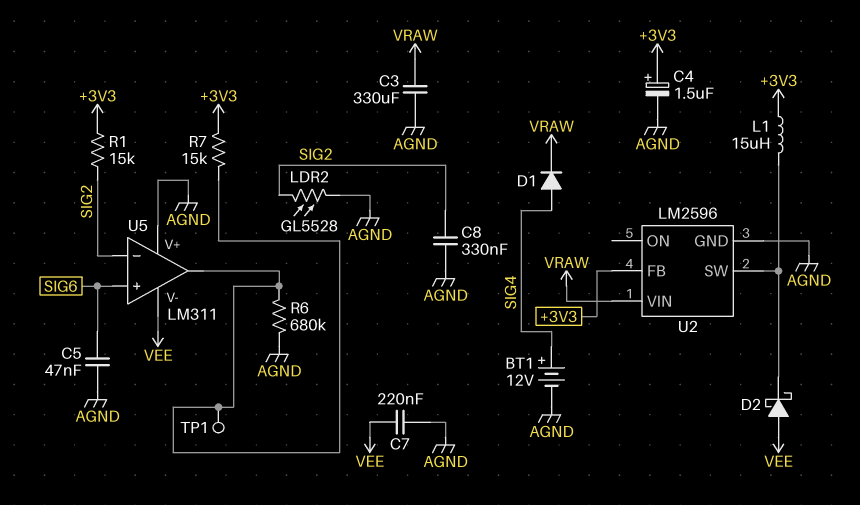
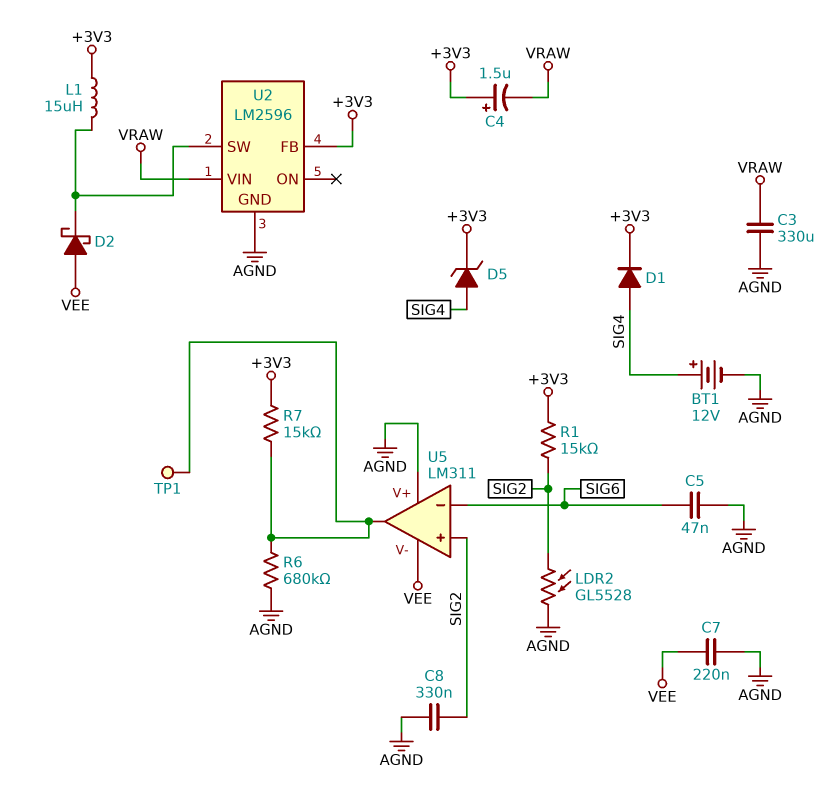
C4: 1.5uF (plus +3V3, minus AGND) -> 1.5uF (plus +3V3, minus VRAW)
D1: diode (A SIG4, K VRAW) -> diode (A SIG4, K +3V3)
D5: none -> zener (A SIG4, K +3V3)
U5 pin in+: SIG6 -> SIG2
U5 pin in-: SIG2 -> SIG6

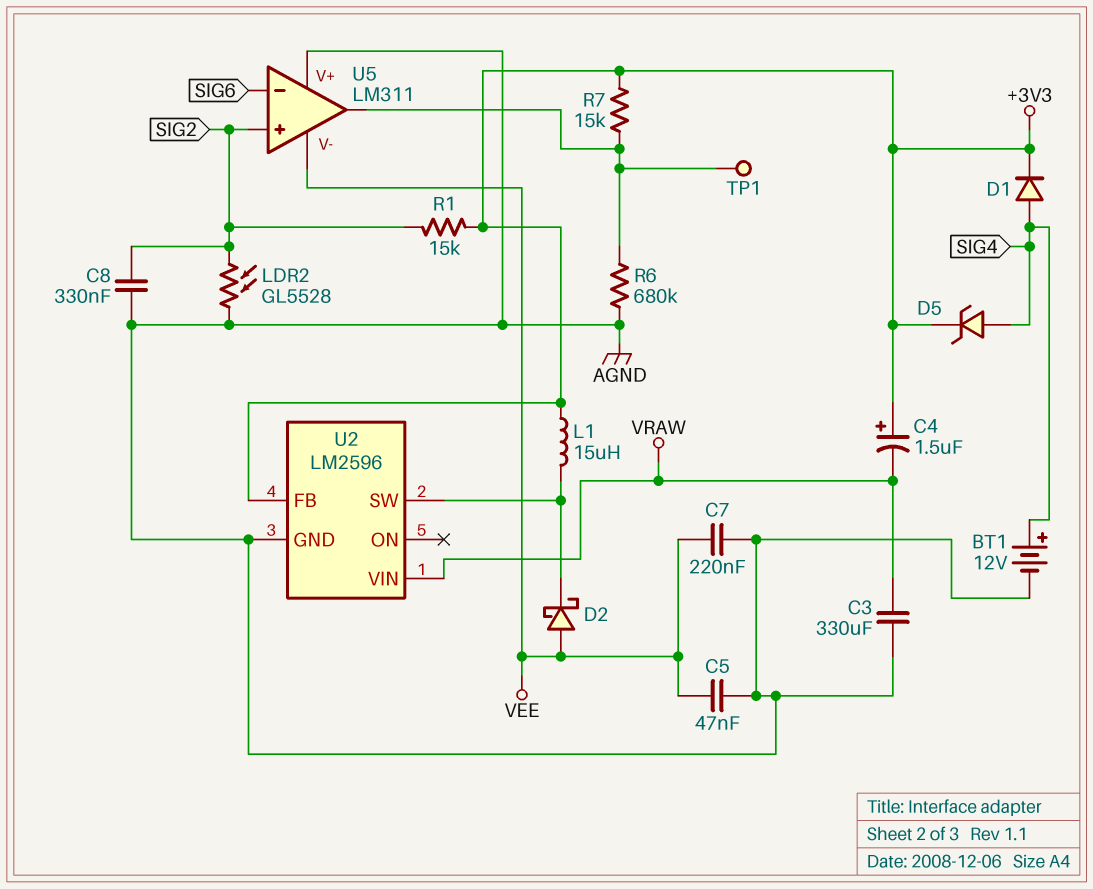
C5: 47nF (AGND, SIG6) -> 47nF (AGND, VEE)

